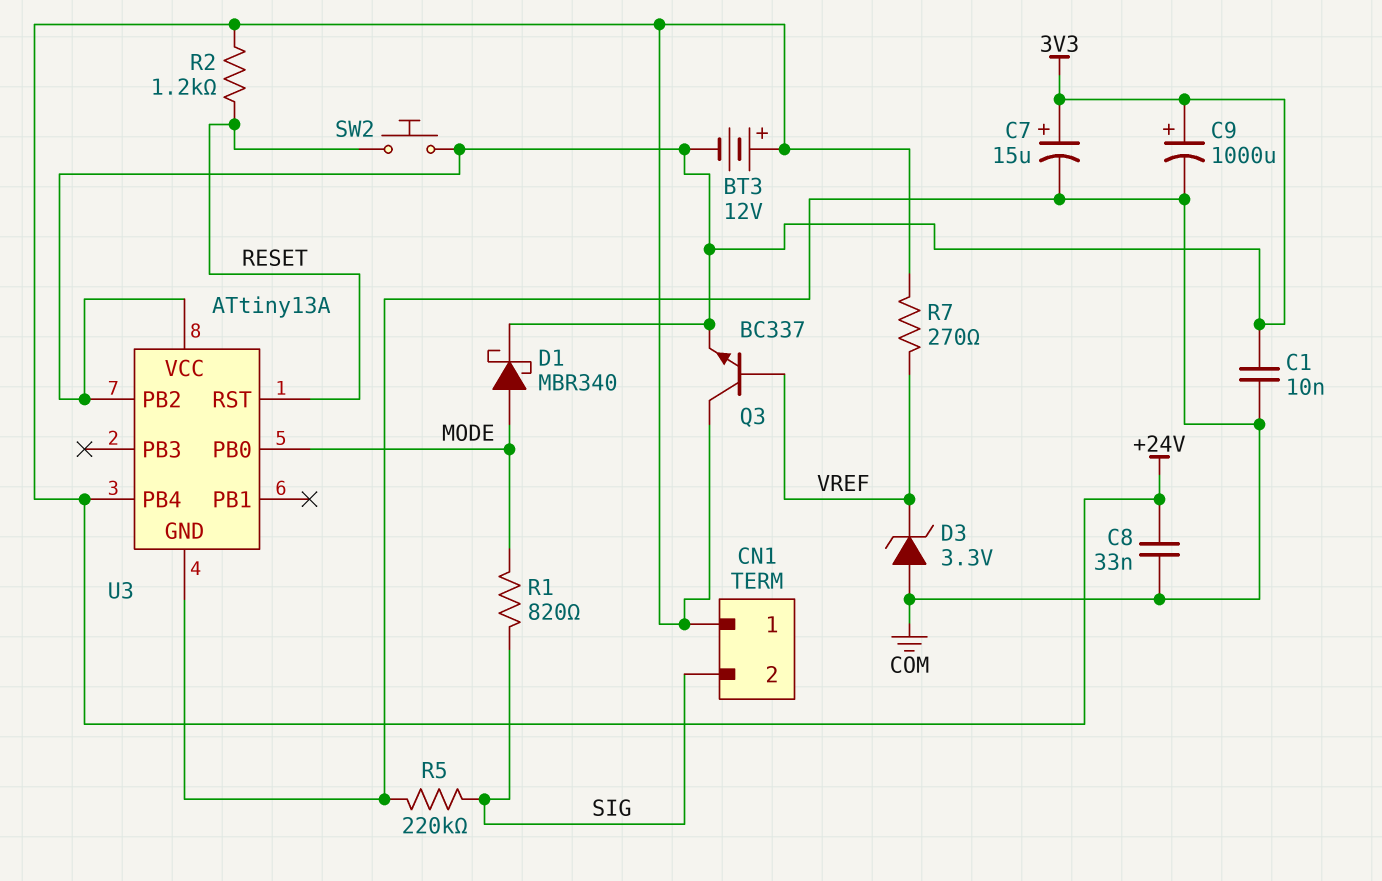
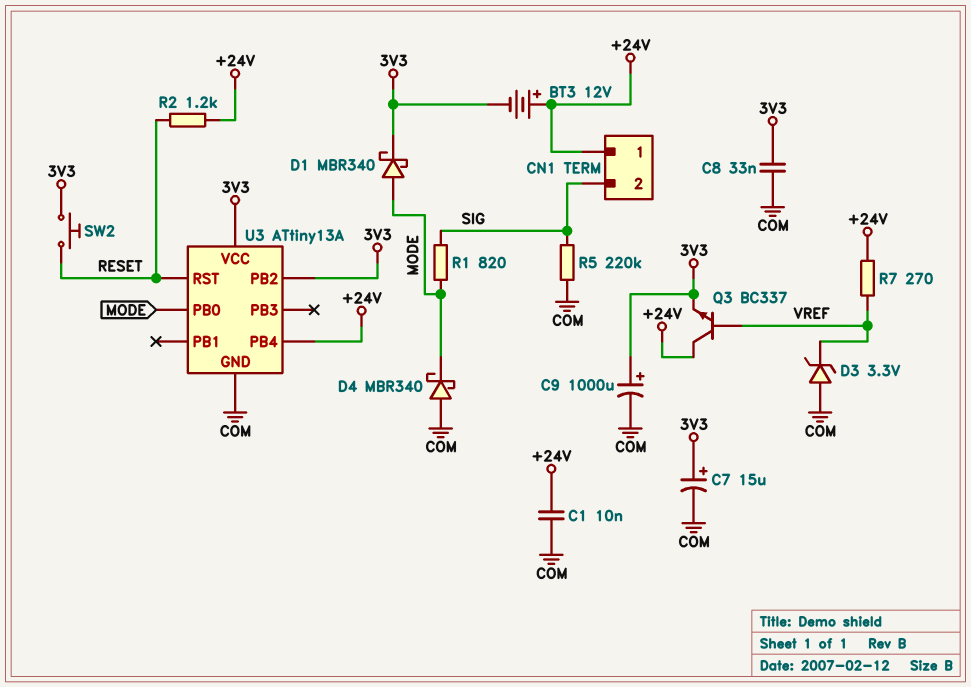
C1: 10nF (3V3, COM) -> 10nF (+24V, COM)
C8: 33nF (+24V, COM) -> 33nF (3V3, COM)
D4: none -> schottky MBR340 (A COM, K MODE)

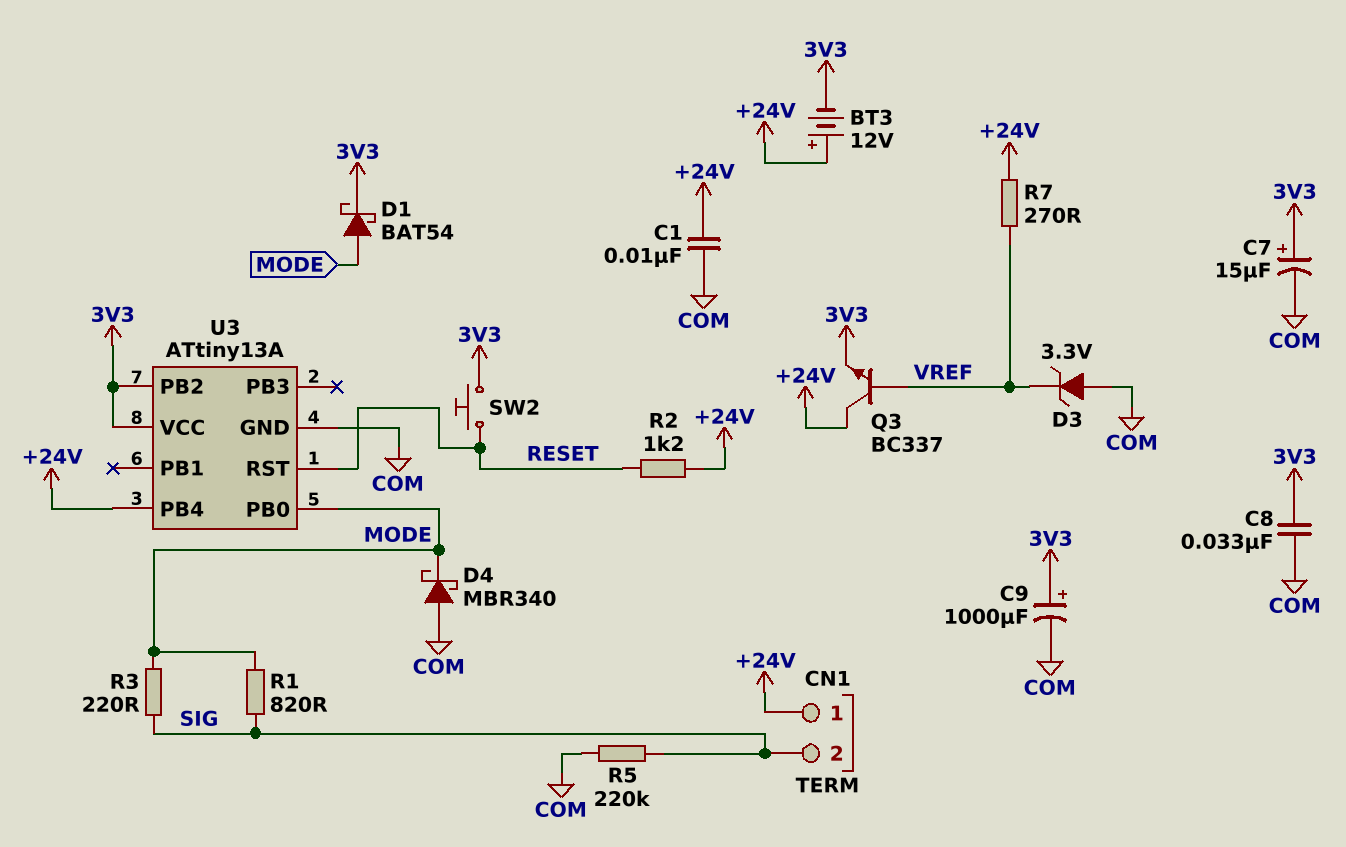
D1: schottky MBR340 (A MODE, K 3V3) -> schottky BAT54 (A MODE, K 3V3)
R3: none -> 220 (MODE, SIG)

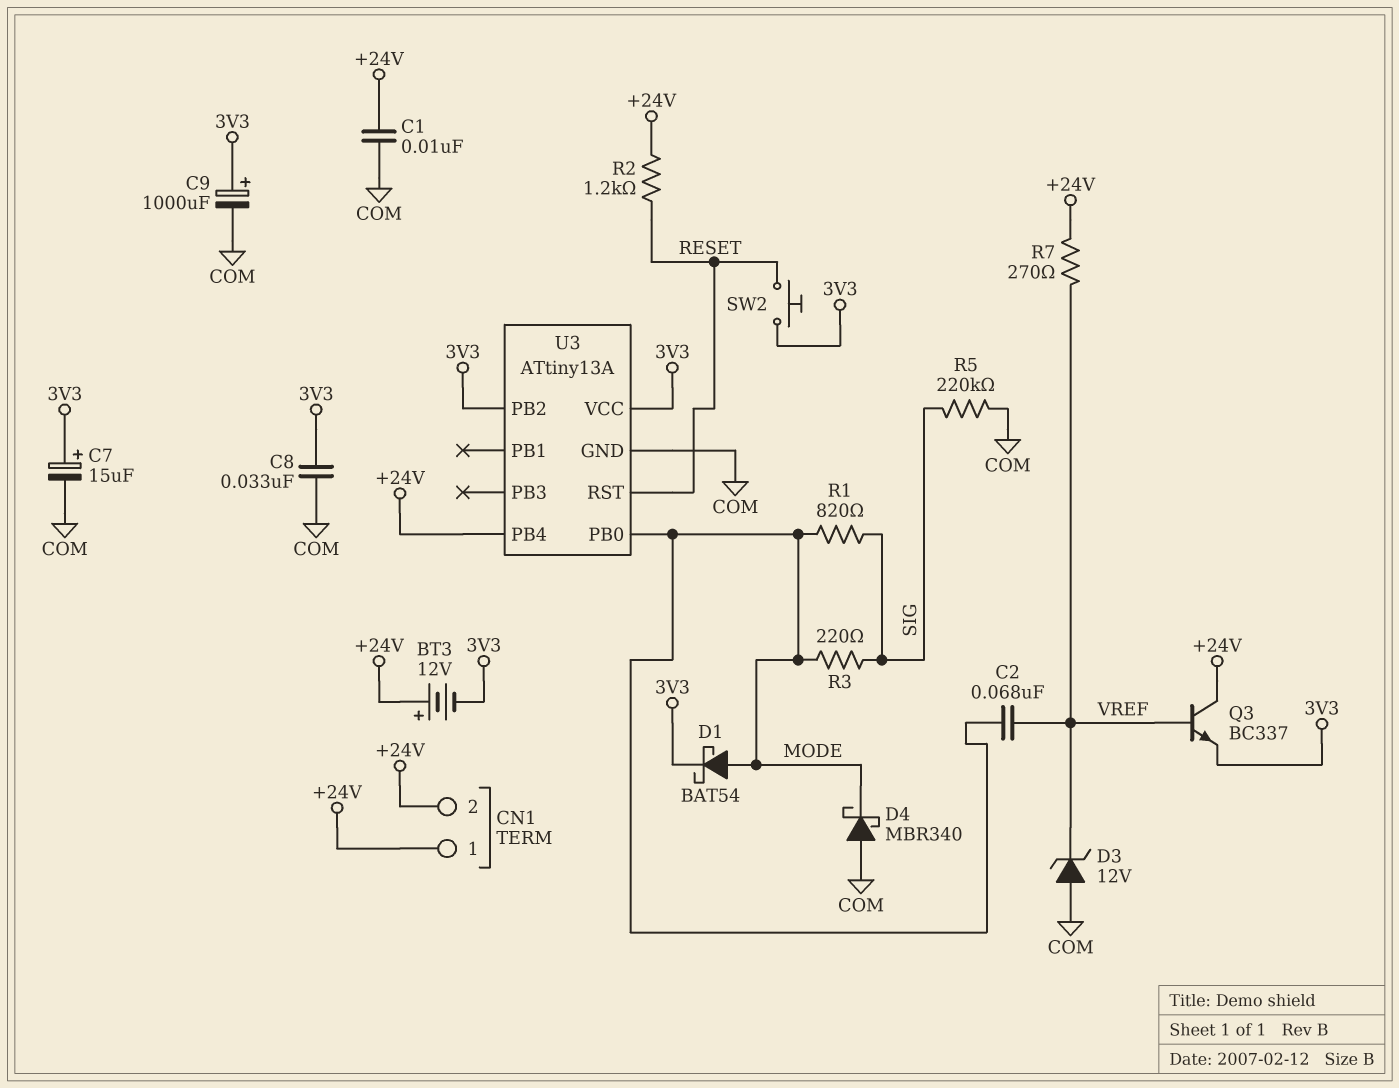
C2: none -> 68nF (MODE, VREF)
CN1 pin 2: SIG -> +24V
D3: zener 3.3V (A COM, K VREF) -> zener 12V (A COM, K VREF)

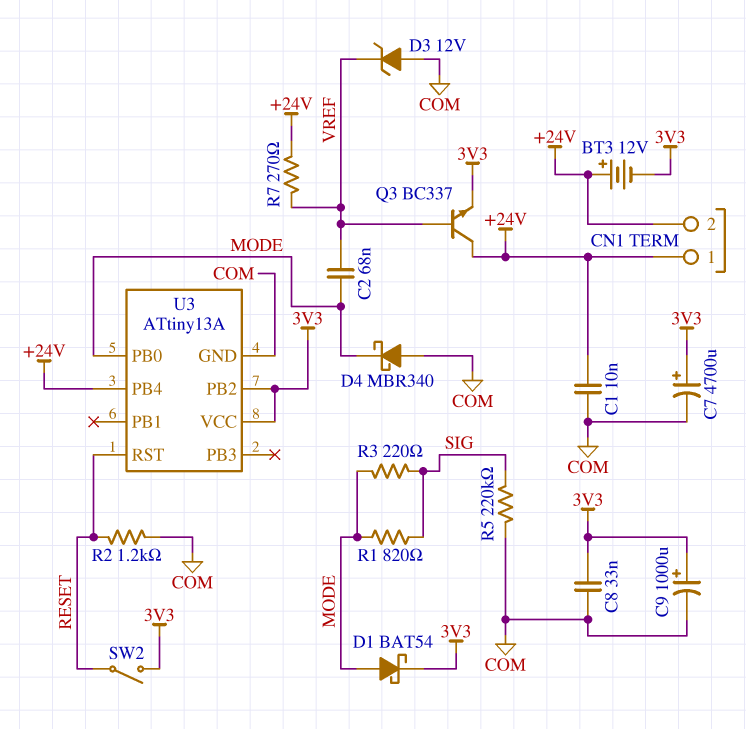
C7: 15uF (plus 3V3, minus COM) -> 4700uF (plus 3V3, minus COM)
R2: 1.2k (+24V, RESET) -> 1.2k (COM, RESET)
SW2: button (3V3, RESET) -> switch (3V3, RESET)

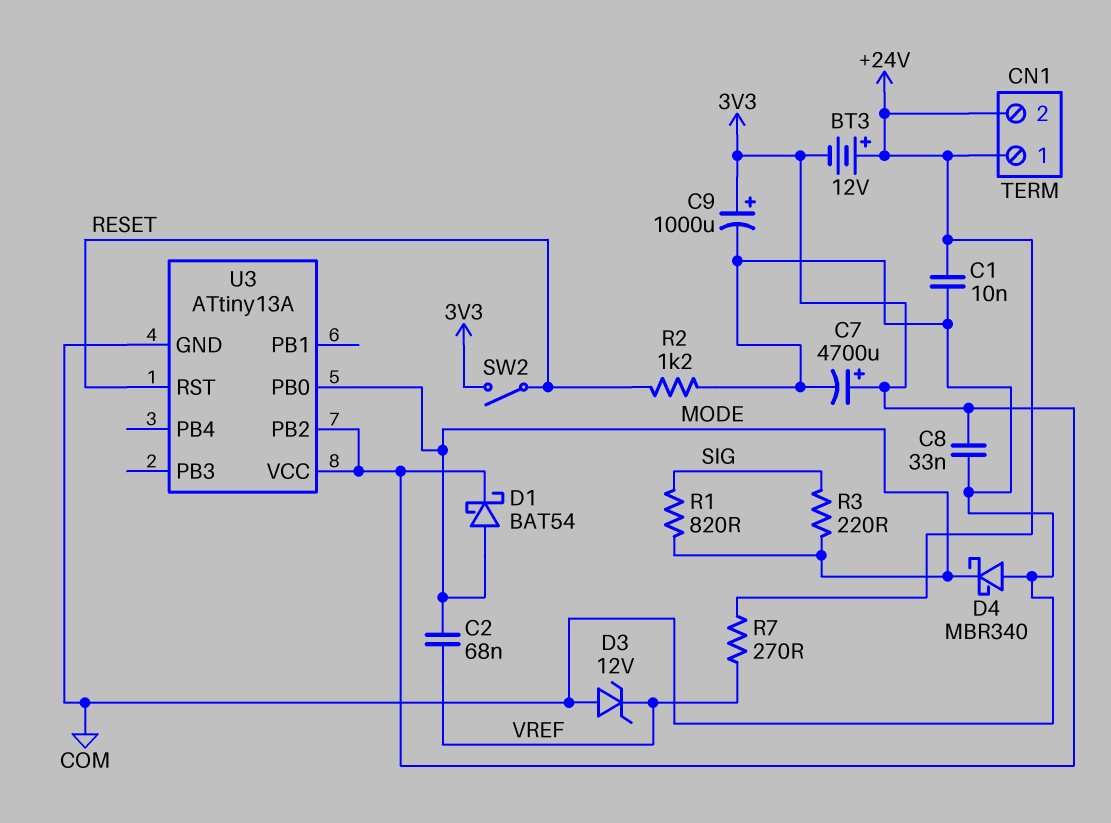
Q3: NPN BC337 (B VREF, C +24V, E 3V3) -> none
R5: 220k (COM, SIG) -> none
U3 pin PB4: +24V -> none

